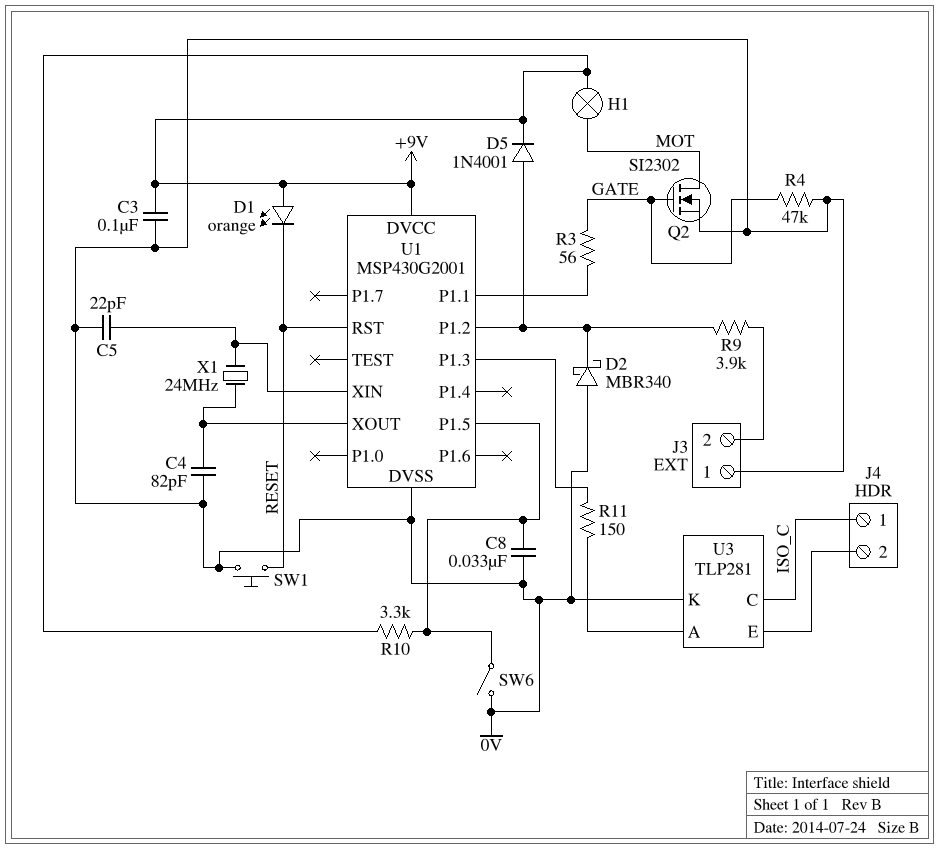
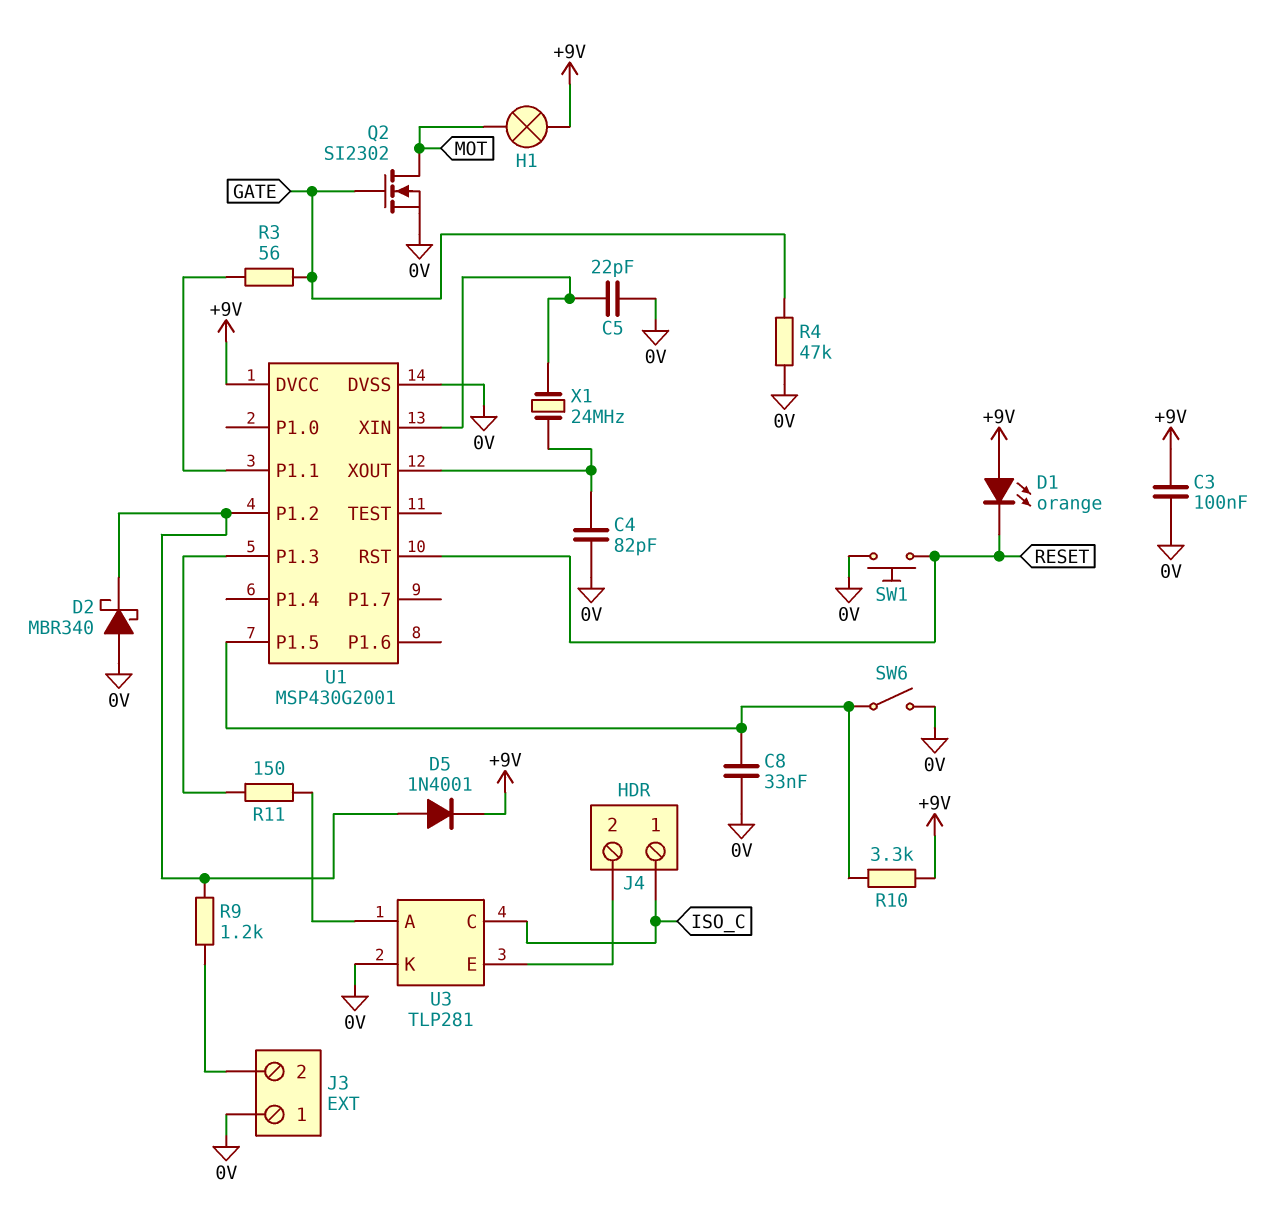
R9: 3.9k (J3/2, U1/P1.2) -> 1.2k (J3/2, U1/P1.2)

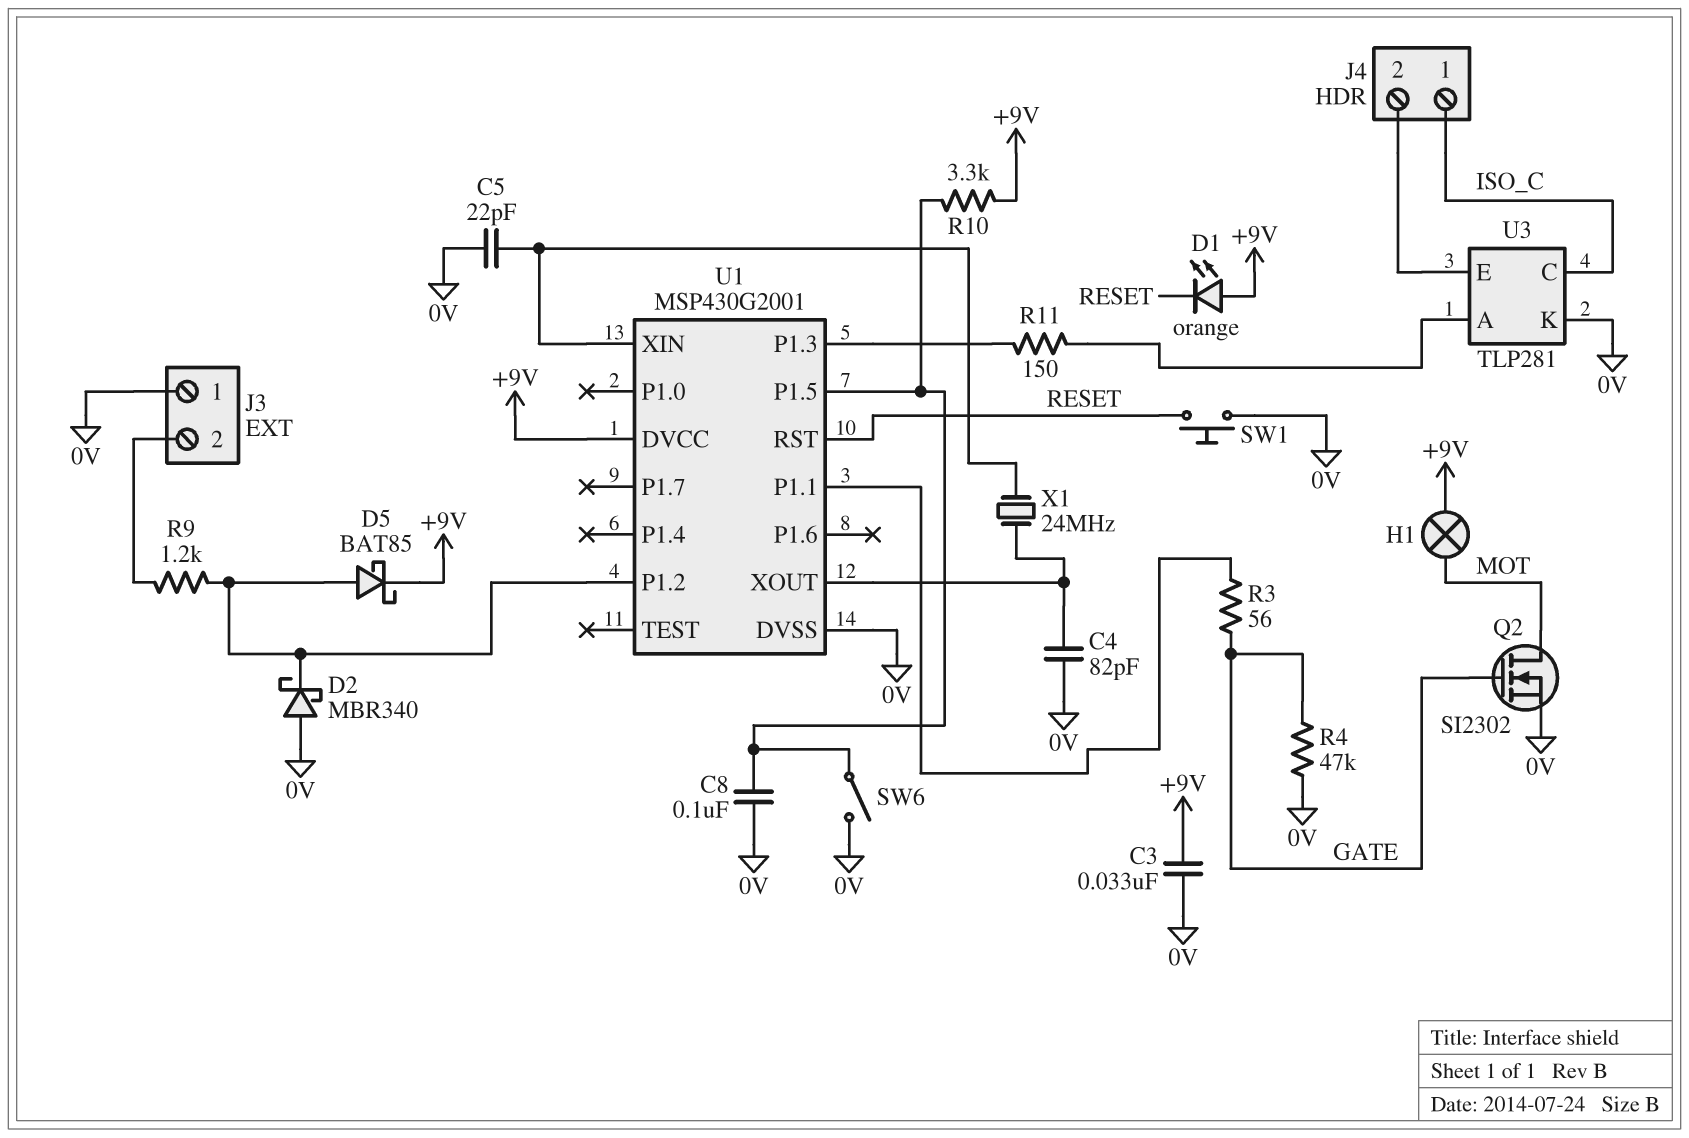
C3: 100nF (+9V, 0V) -> 33nF (+9V, 0V)
C8: 33nF (0V, U1/P1.5) -> 100nF (0V, U1/P1.5)
D5: diode 1N4001 (A U1/P1.2, K +9V) -> schottky BAT85 (A U1/P1.2, K +9V)

